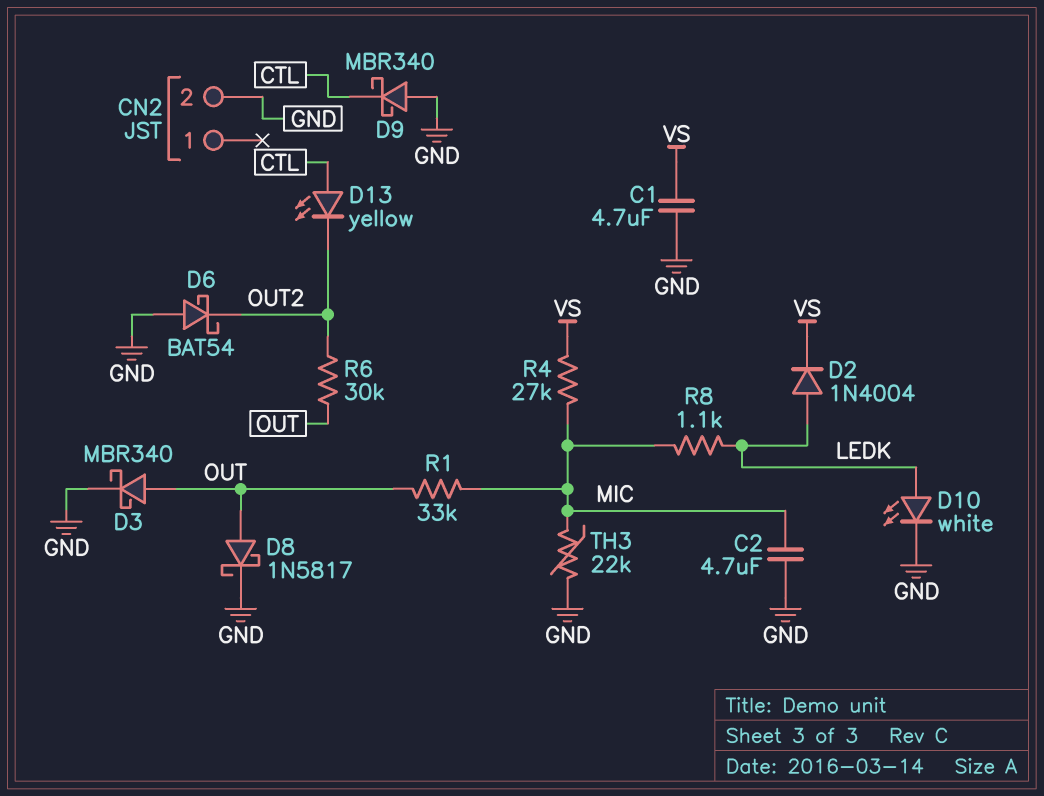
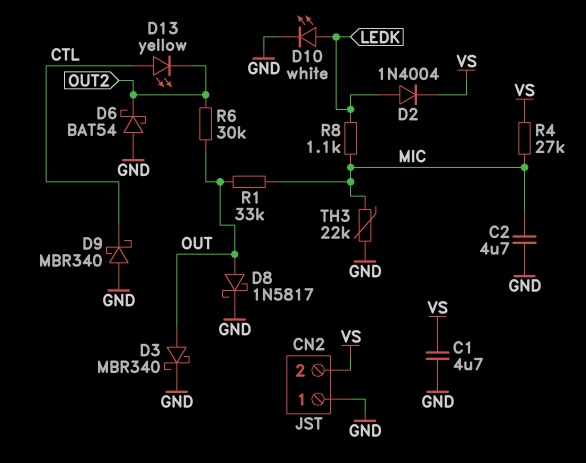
CN2 pin 1: none -> GND
CN2 pin 2: GND -> VS

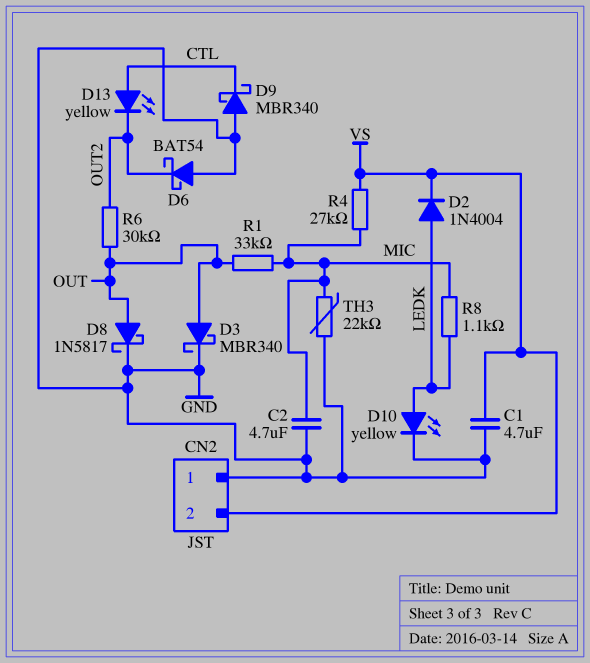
D10: LED white (A LEDK, K GND) -> LED yellow (A LEDK, K GND)

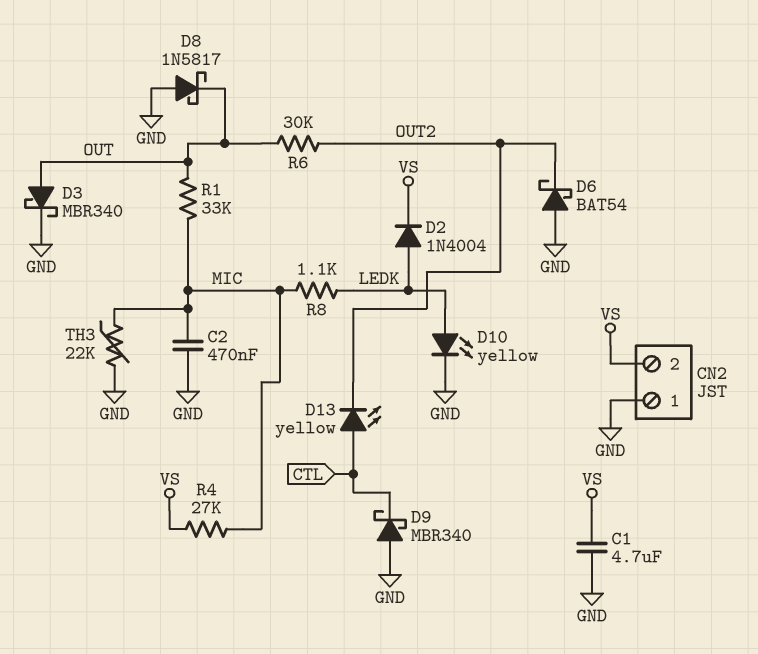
C2: 4.7uF (GND, MIC) -> 470nF (GND, MIC)
D8: schottky 1N5817 (A OUT, K GND) -> schottky 1N5817 (A GND, K OUT)

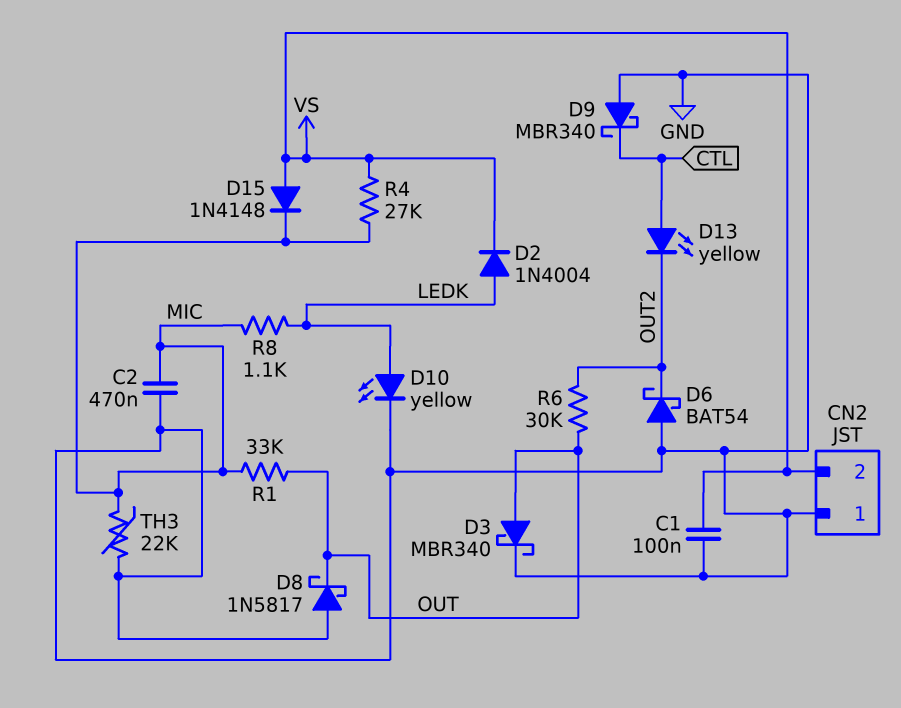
C1: 4.7uF (GND, VS) -> 100nF (GND, VS)
D15: none -> diode 1N4148 (A VS, K MIC)

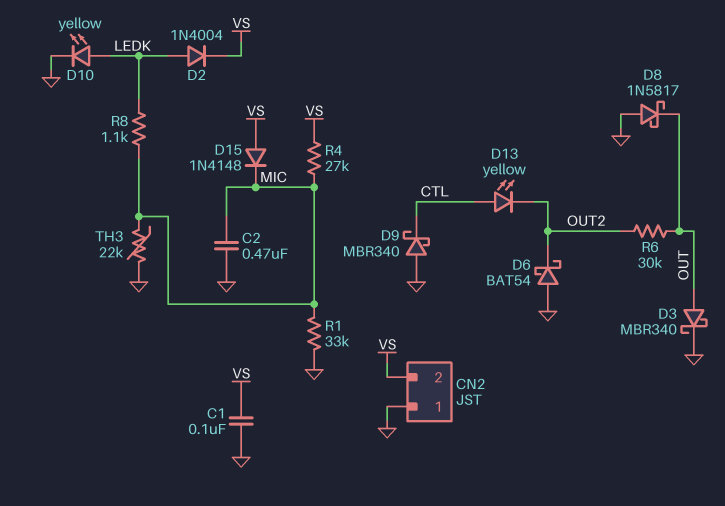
R1: 33k (MIC, OUT) -> 33k (GND, MIC)

